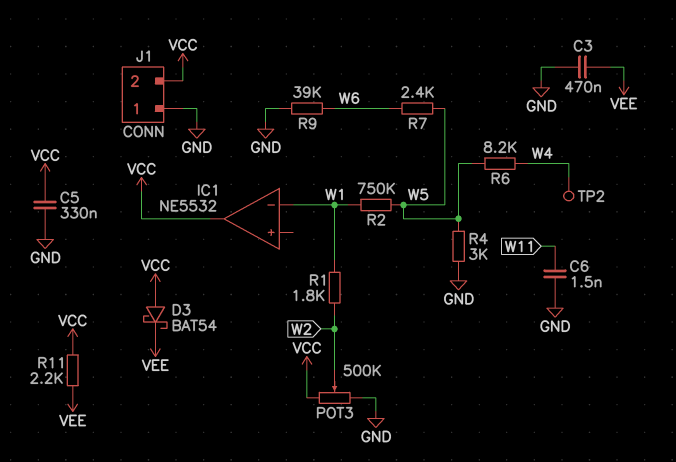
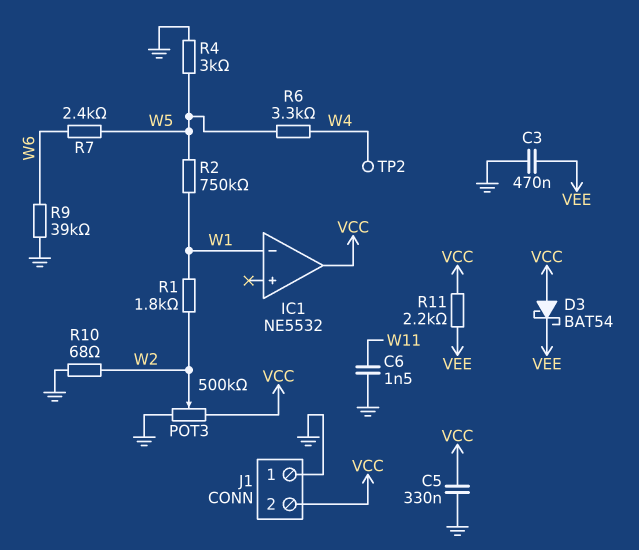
R6: 8.2k (W4, W5) -> 3.3k (W4, W5)
R10: none -> 68 (GND, W2)

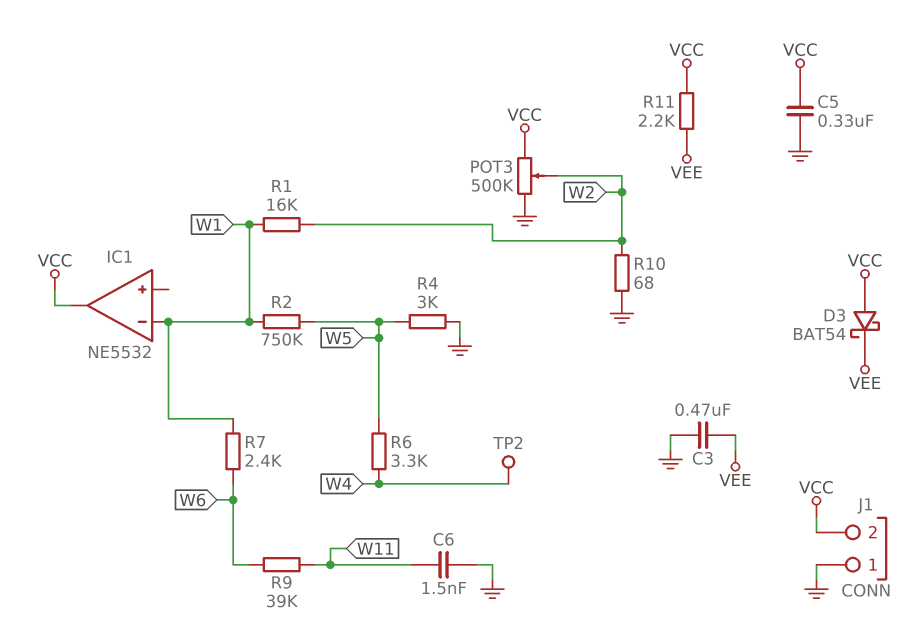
R1: 1.8k (W1, W2) -> 16k (W1, W2)
R7: 2.4k (W5, W6) -> 2.4k (W1, W6)
R9: 39k (GND, W6) -> 39k (W6, W11)

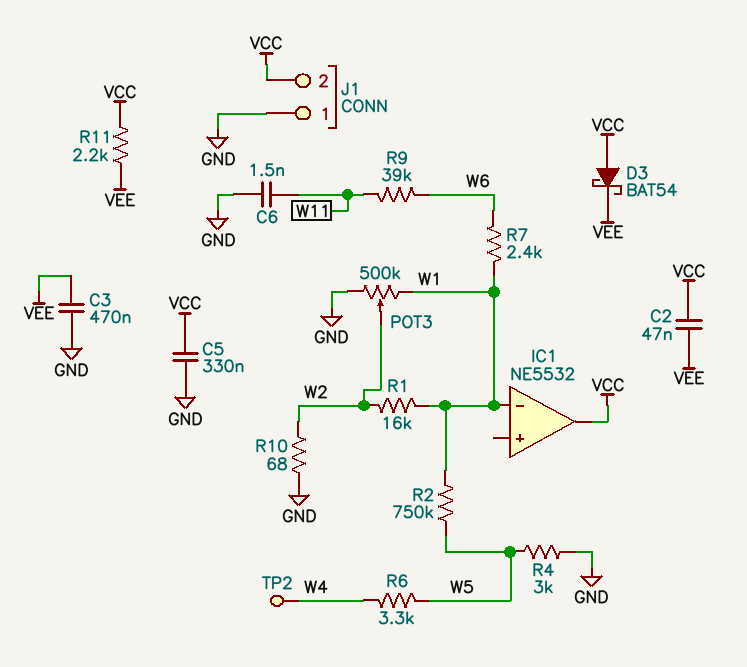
C2: none -> 47nF (VCC, VEE)
POT3: 500k (GND, VCC, wiper W2) -> 500k (GND, W1, wiper W2)

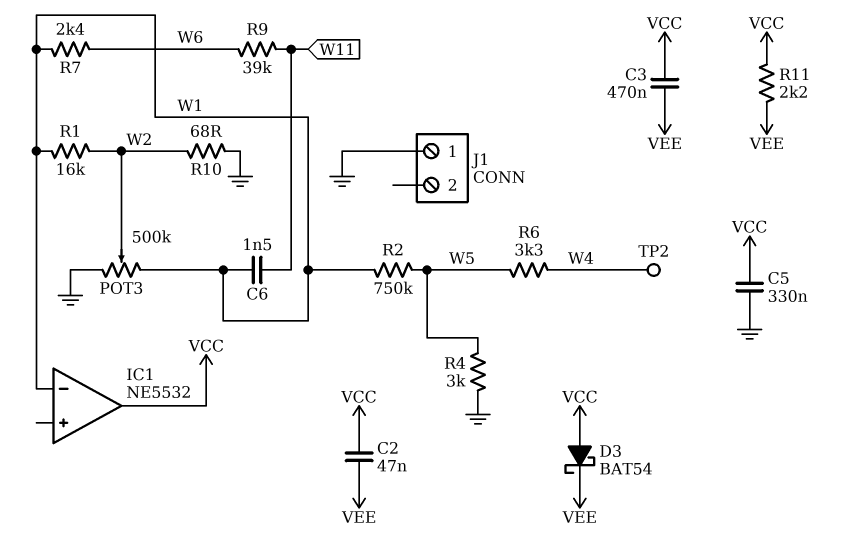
C3: 470nF (GND, VEE) -> 470nF (VCC, VEE)
C6: 1.5nF (GND, W11) -> 1.5nF (W1, W11)
J1 pin 2: VCC -> none

